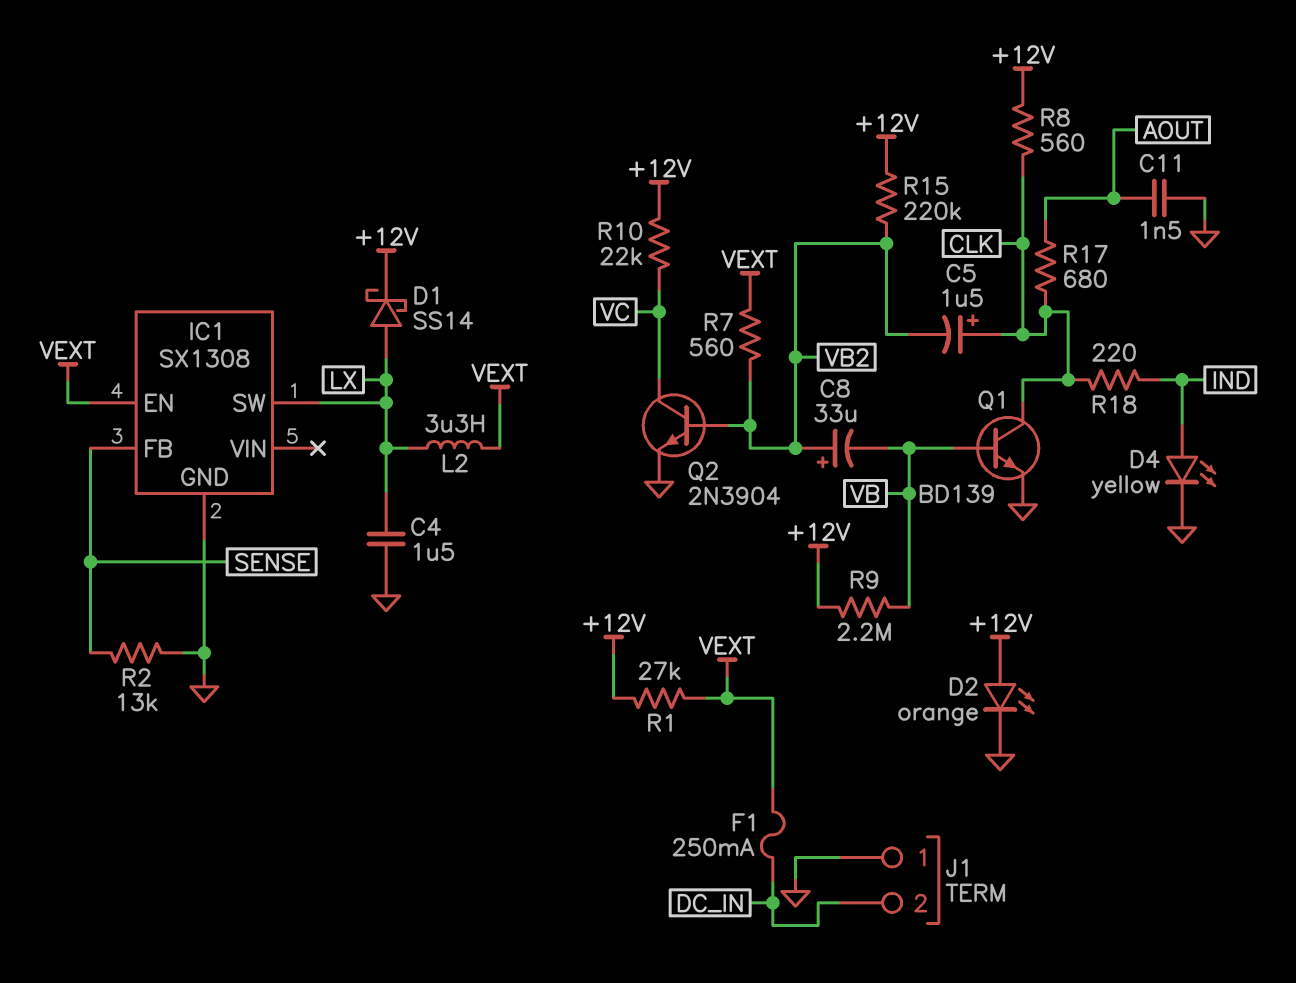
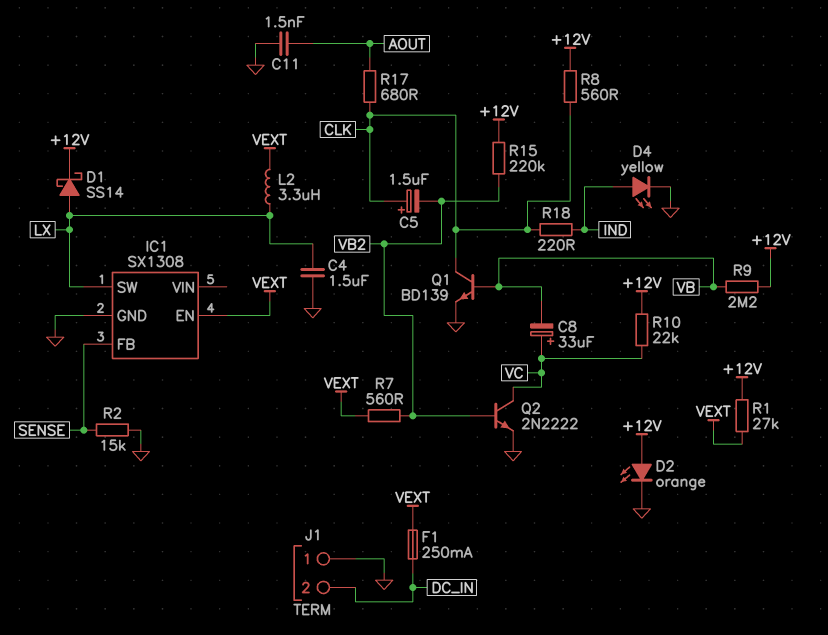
C8: 33uF (plus VB2, minus VB) -> 33uF (plus VC, minus VB)
Q2: NPN 2N3904 (B VB2, C VC, E GND) -> NPN 2N2222 (B VB2, C VC, E GND)
R2: 13k (GND, SENSE) -> 15k (GND, SENSE)

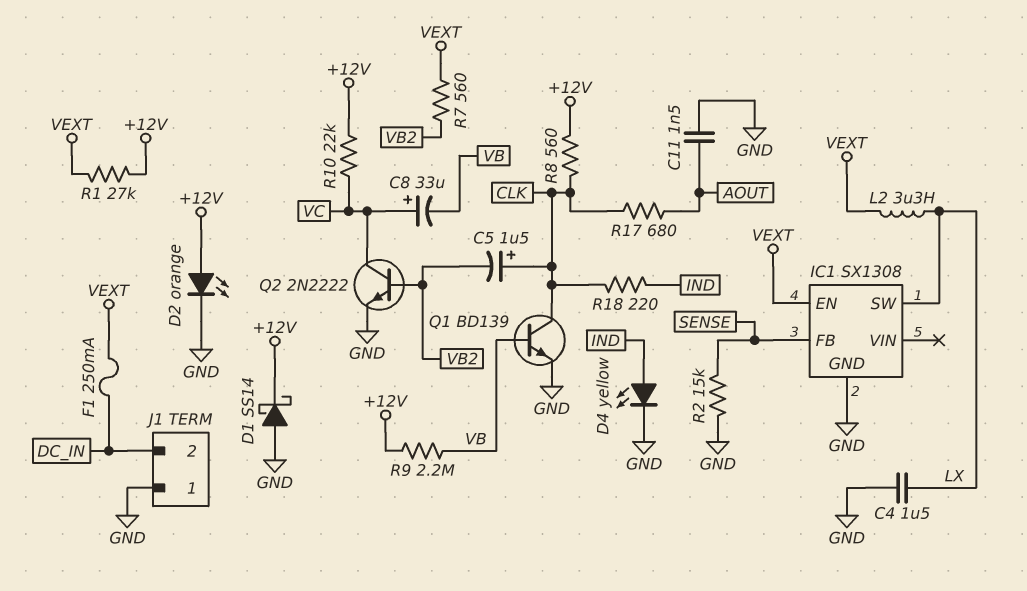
D1: schottky SS14 (A LX, K +12V) -> schottky SS14 (A GND, K +12V)
R15: 220k (+12V, VB2) -> none

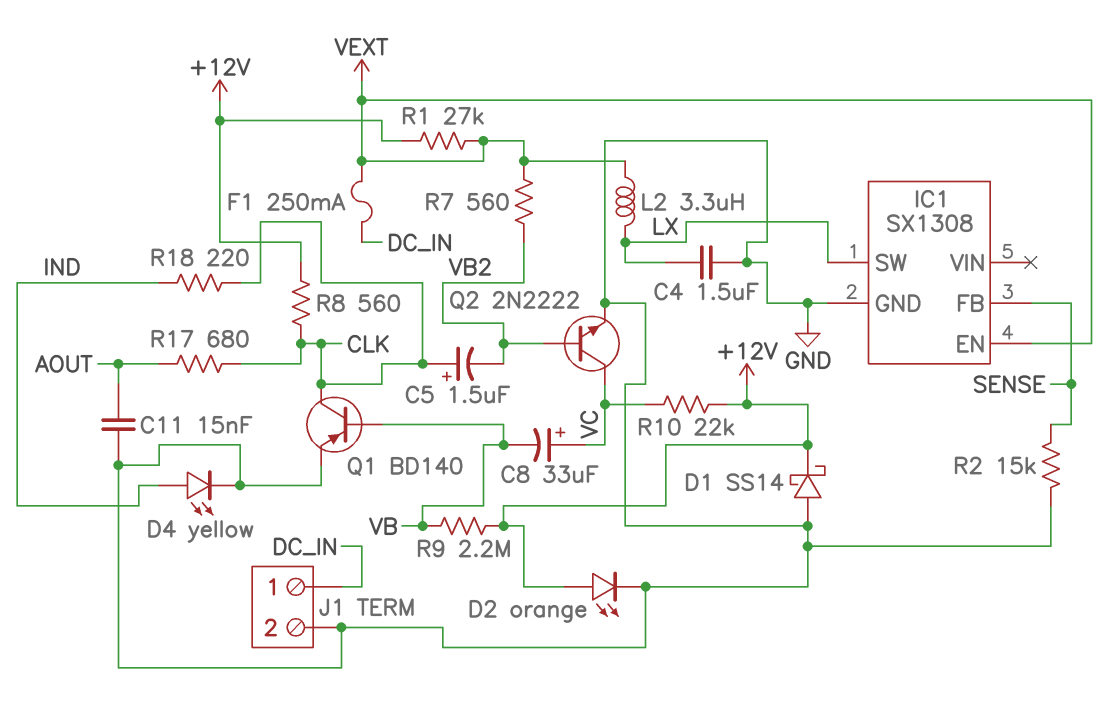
C11: 1.5nF (AOUT, GND) -> 15nF (AOUT, GND)
J1 pin 1: GND -> DC_IN
J1 pin 2: DC_IN -> GND
Q1: NPN BD139 (B VB, C CLK, E GND) -> PNP BD140 (B VB, C CLK, E GND)

